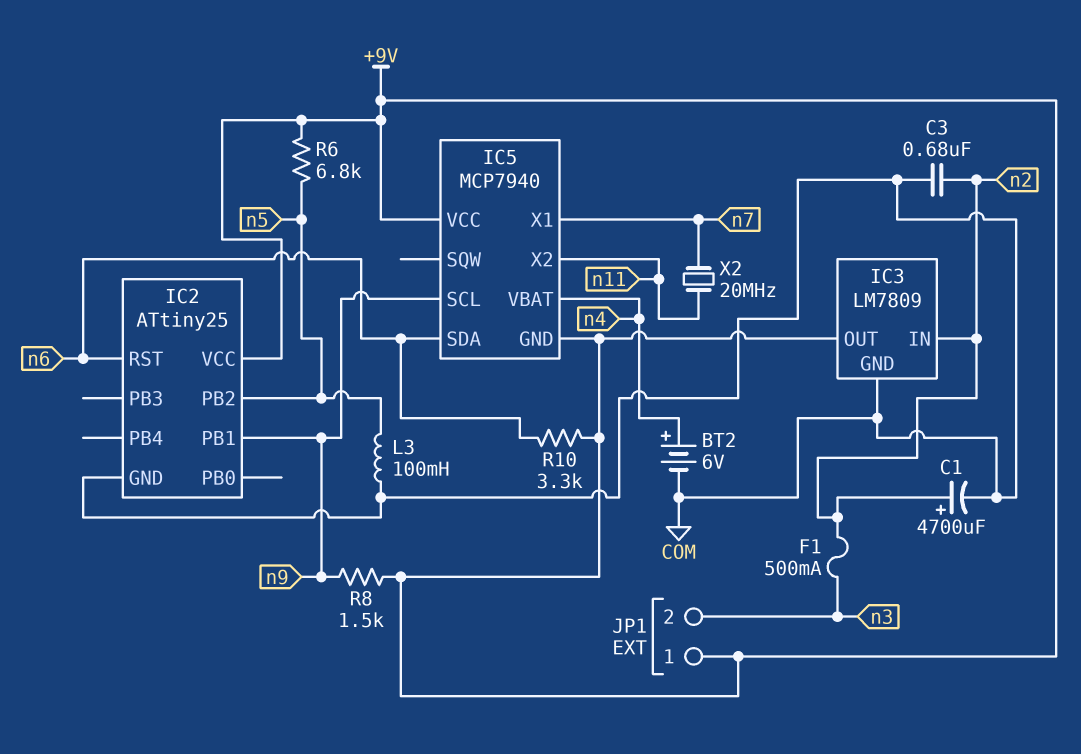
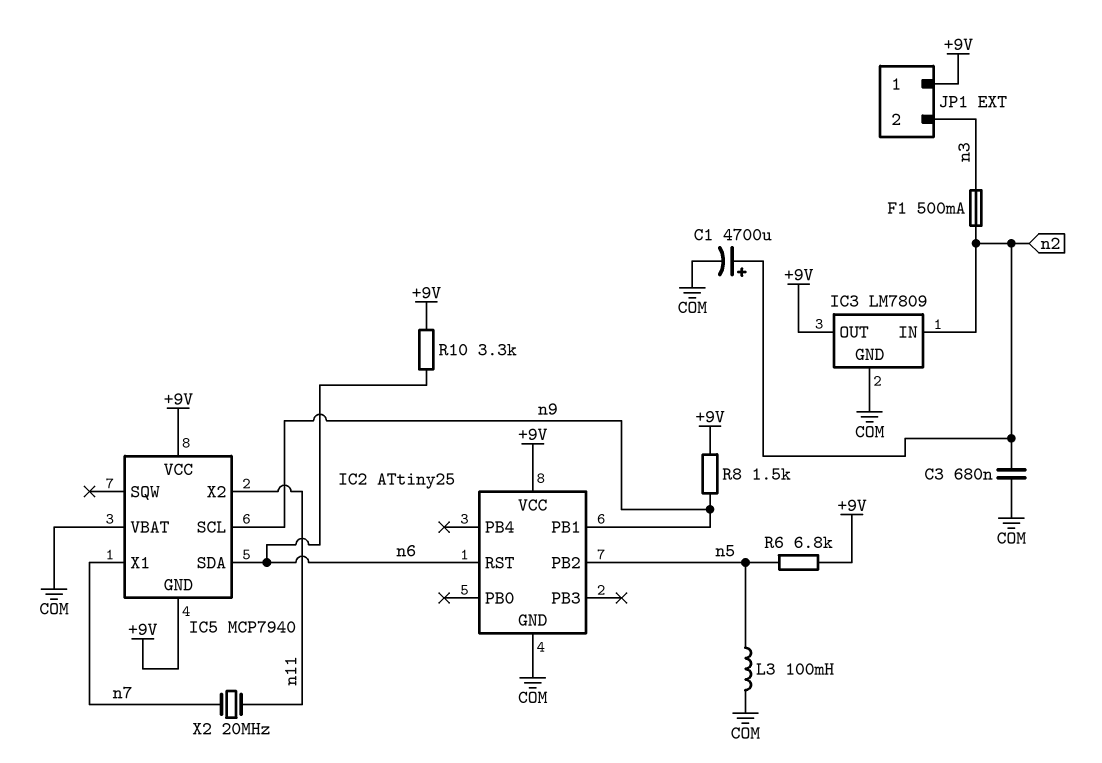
BT2: 6V (plus n4, minus COM) -> none
IC5 pin VBAT: n4 -> COM

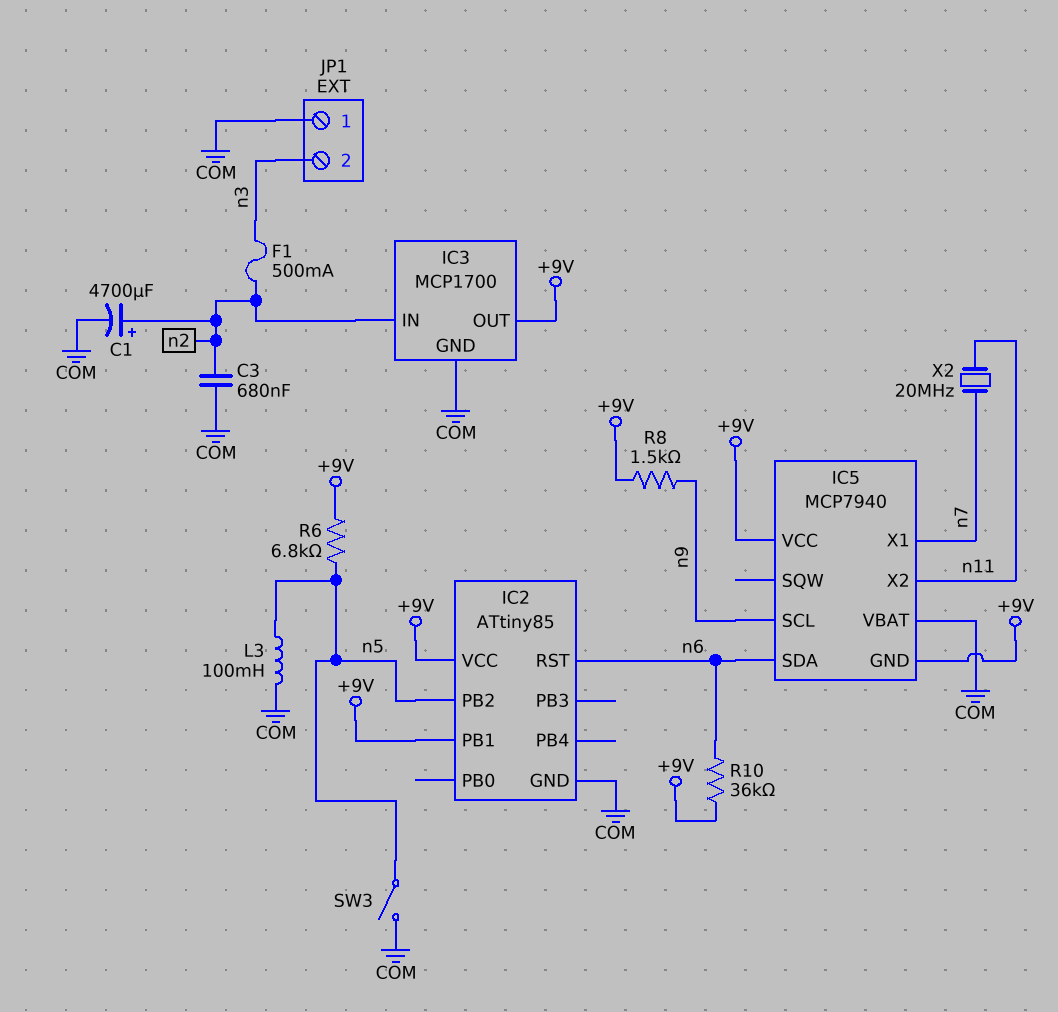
IC2: ATtiny25 -> ATtiny85
IC2 pin PB1: n9 -> +9V
IC3: LM7809 -> MCP1700
JP1 pin 1: +9V -> COM
R10: 3.3k (+9V, n6) -> 36k (+9V, n6)
SW3: none -> switch (COM, n5)

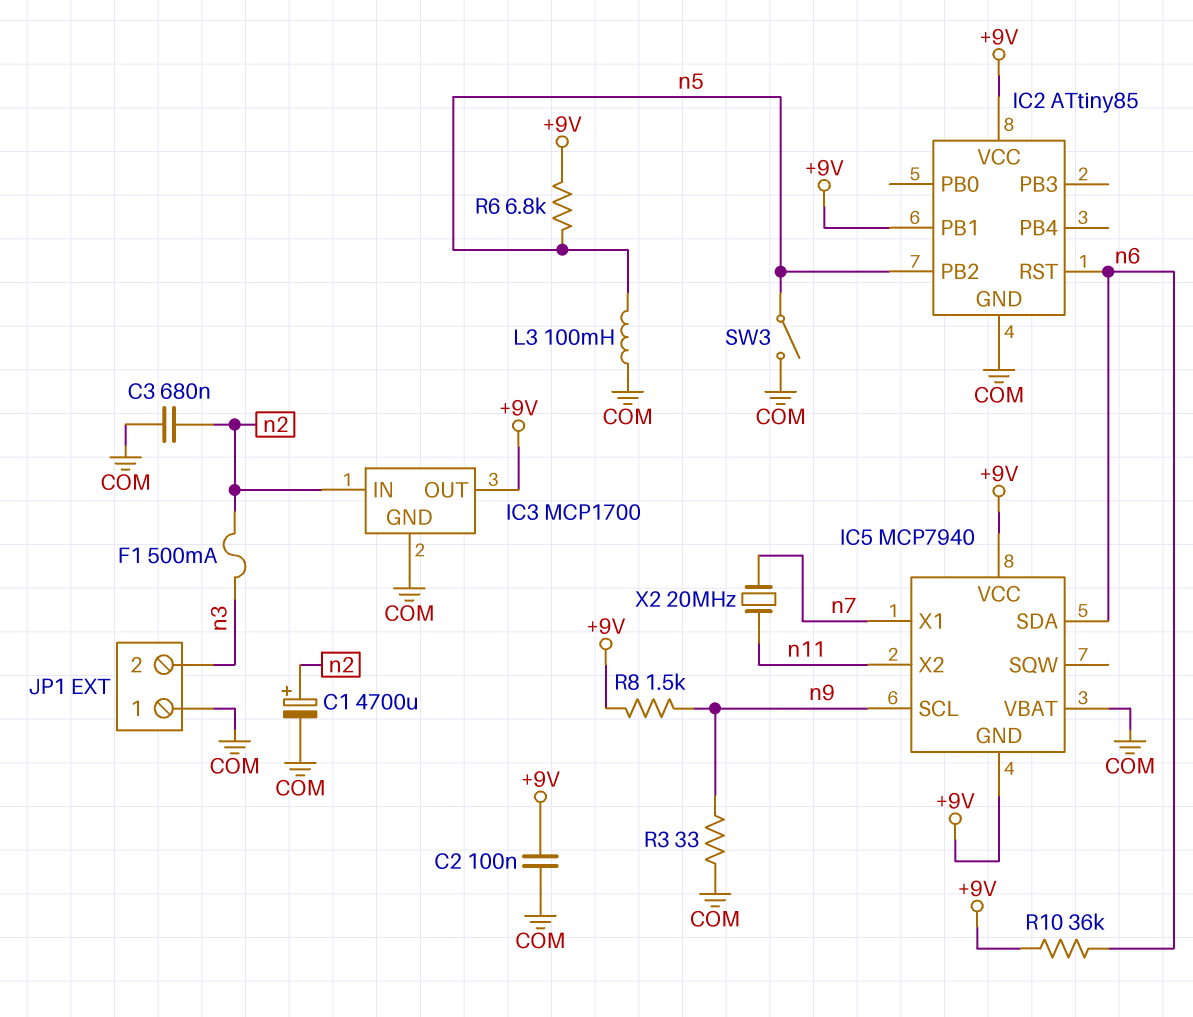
C2: none -> 100nF (+9V, COM)
R3: none -> 33 (COM, n9)

